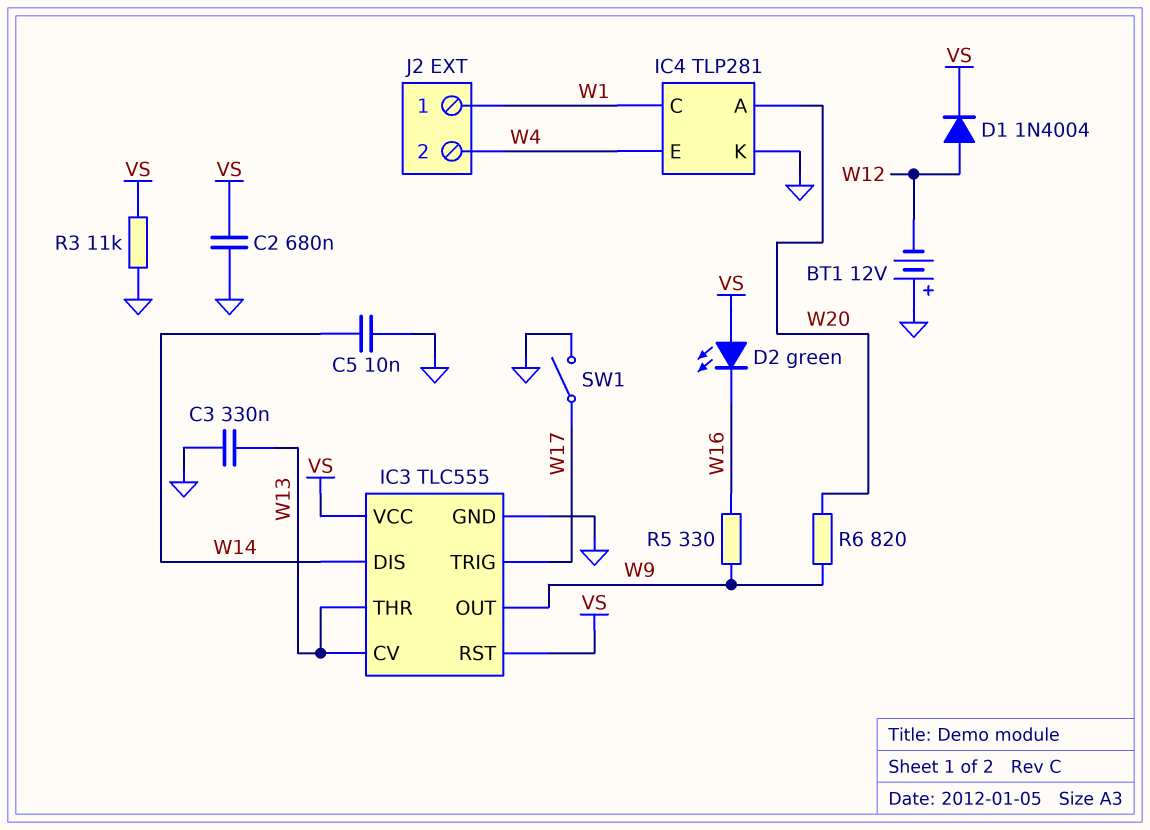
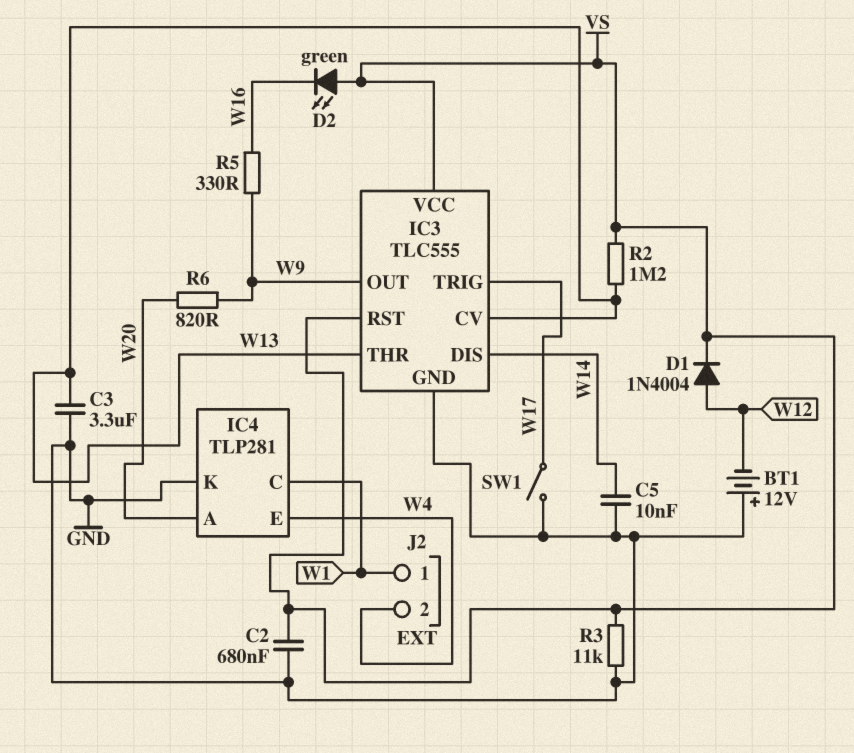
C3: 330nF (GND, W13) -> 3.3uF (GND, W13)
R2: none -> 1.2M (VS, W13)

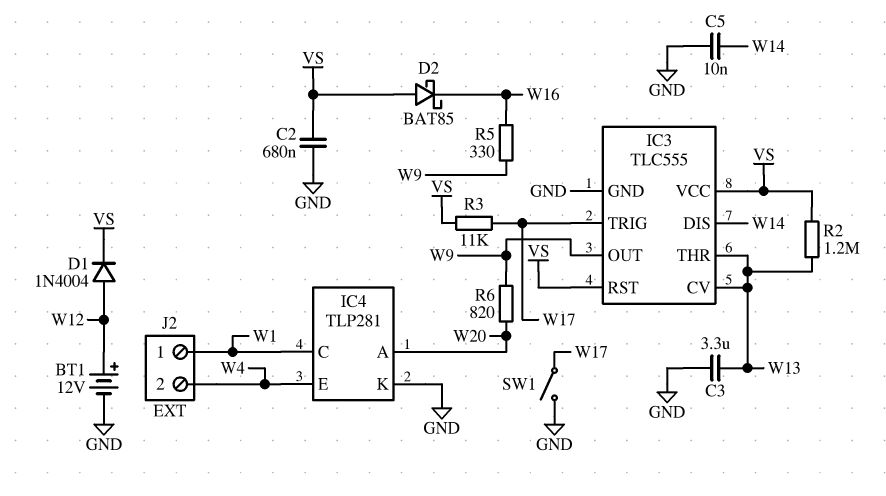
BT1: 12V (plus GND, minus W12) -> 12V (plus W12, minus GND)
D2: LED green (A VS, K W16) -> schottky BAT85 (A VS, K W16)
R3: 11k (GND, VS) -> 11k (VS, W17)

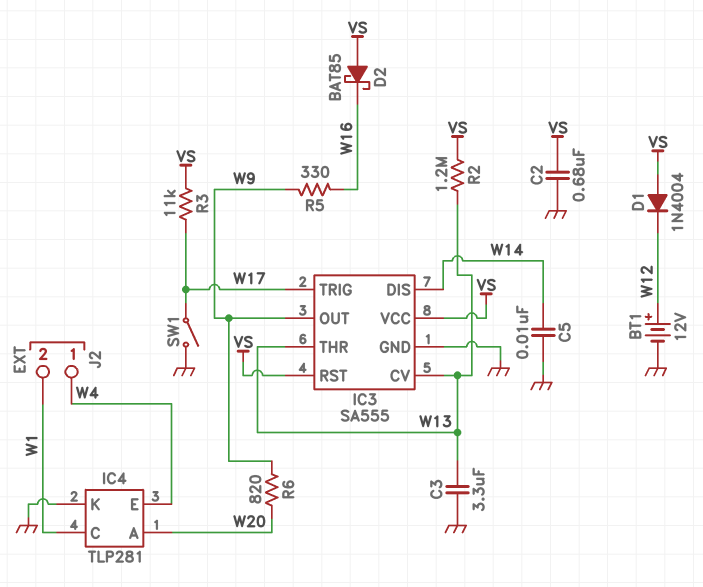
D1: diode 1N4004 (A W12, K VS) -> diode 1N4004 (A VS, K W12)
IC3: TLC555 -> SA555
J2 pin 1: W1 -> W4
J2 pin 2: W4 -> W1

